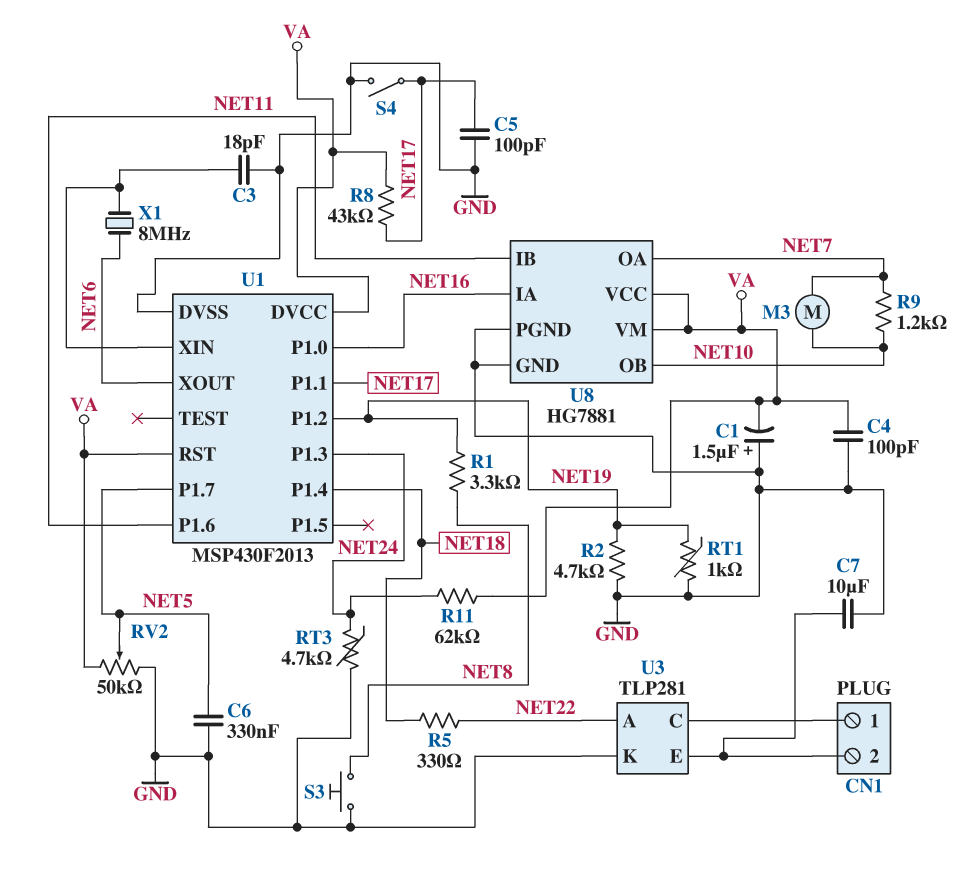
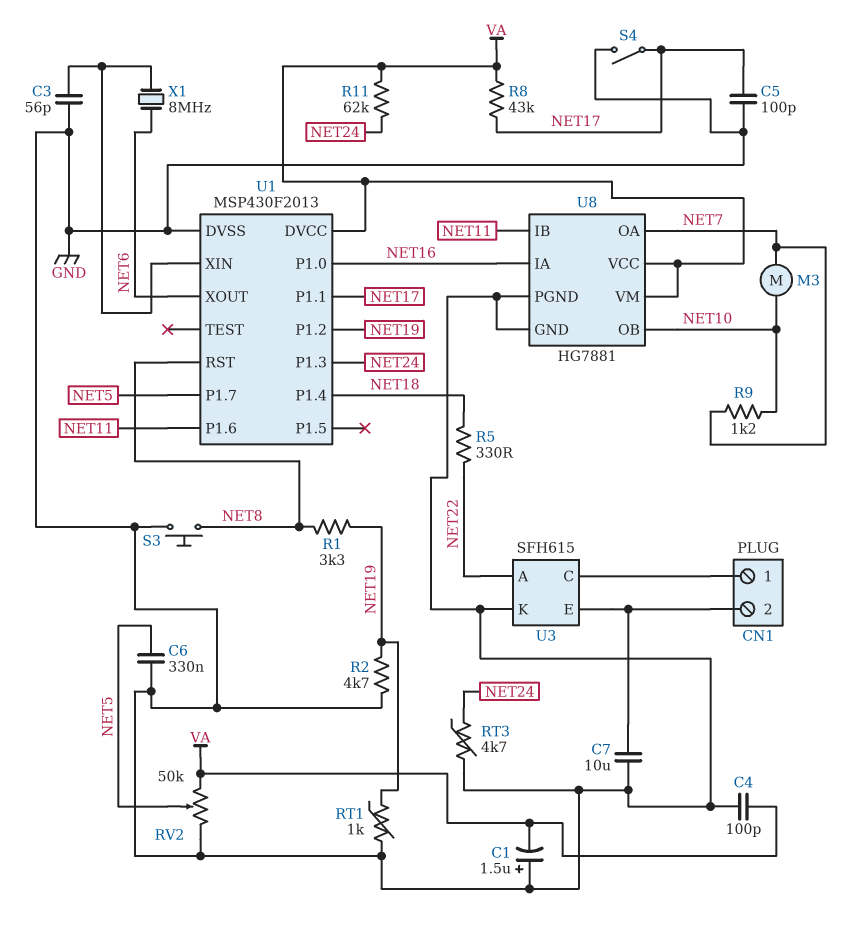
C3: 18pF (GND, U1/XIN) -> 56pF (GND, U1/XIN)
U1 pin RST: VA -> NET8
U3: TLP281 -> SFH615

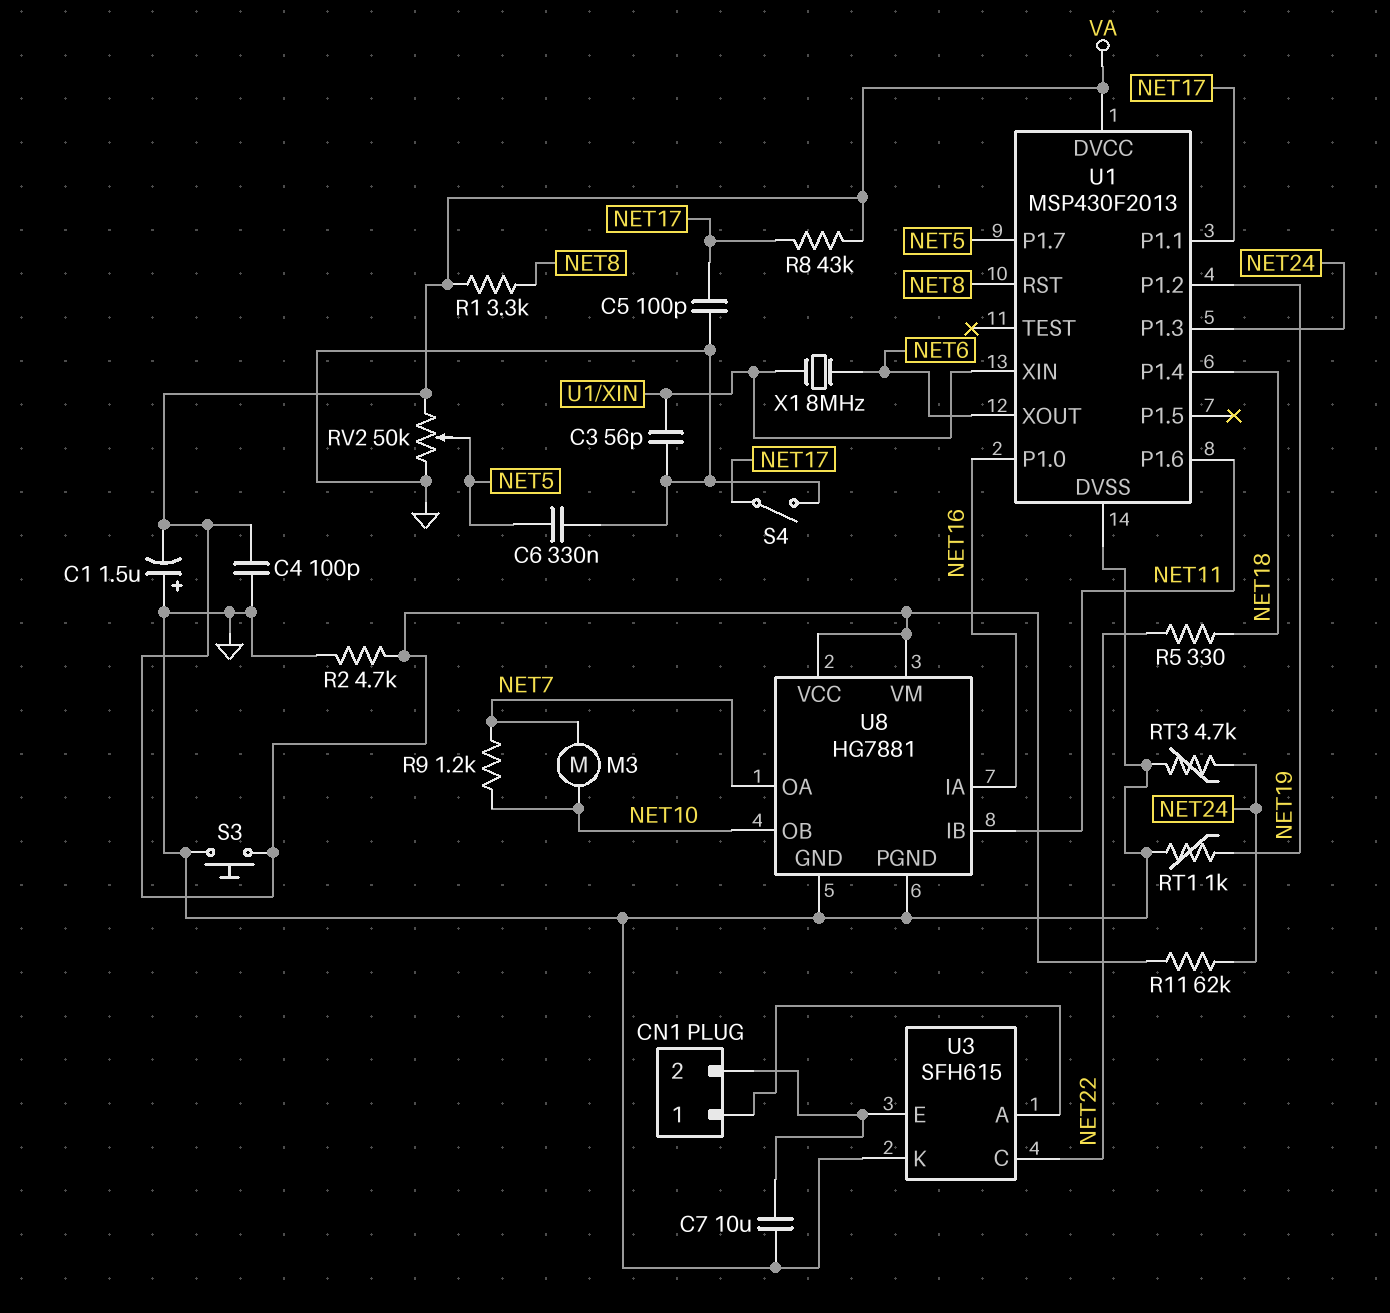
R1: 3.3k (NET8, NET19) -> 3.3k (NET8, VA)
R2: 4.7k (GND, NET19) -> 4.7k (GND, VA)
S3: button (GND, NET8) -> button (GND, VA)
U3 pin A: NET22 -> CN1/1
U3 pin C: CN1/1 -> NET22

